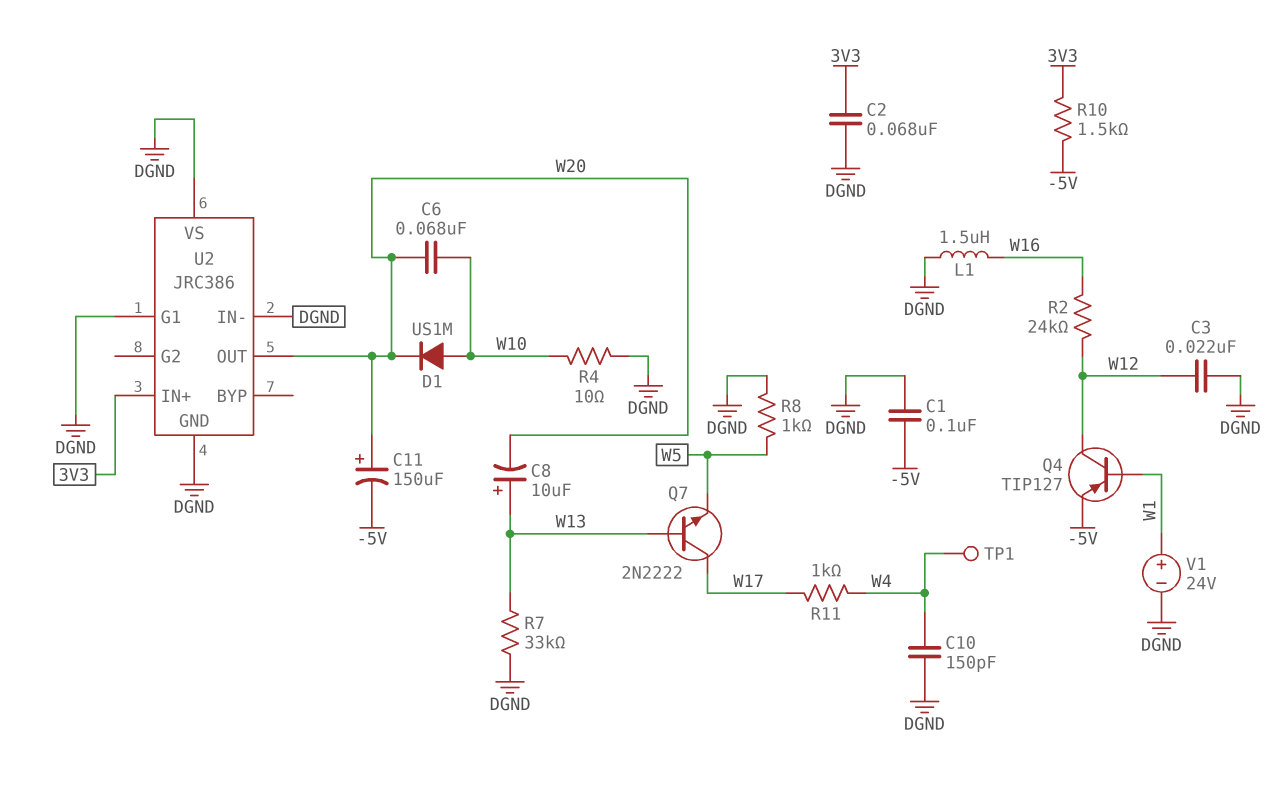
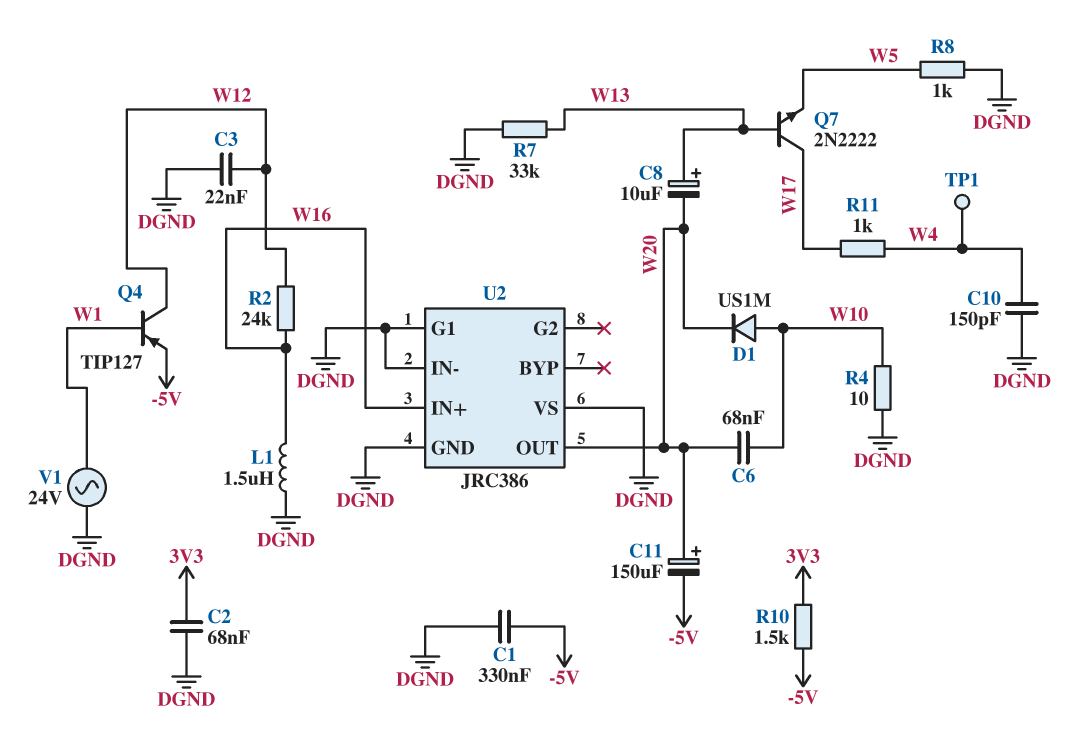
C1: 100nF (-5V, DGND) -> 330nF (-5V, DGND)
U2 pin IN+: 3V3 -> W16
V1: 24V (plus W1, minus DGND) -> AC 24V (DGND, W1)

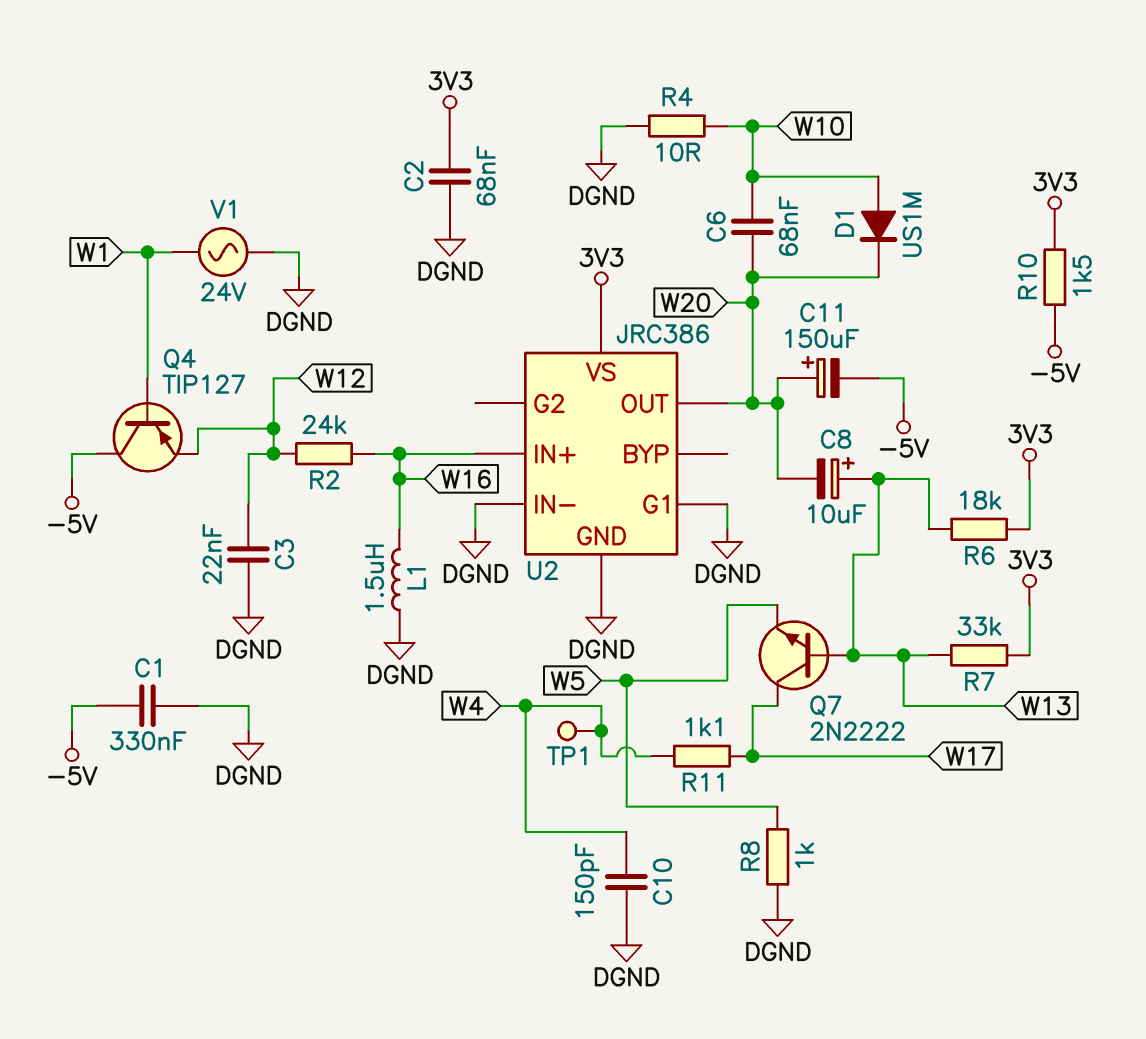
Q4: PNP TIP127 (B W1, C W12, E -5V) -> PNP TIP127 (B W1, C -5V, E W12)
R6: none -> 18k (3V3, W13)
R7: 33k (DGND, W13) -> 33k (3V3, W13)
R11: 1k (W4, W17) -> 1.1k (W4, W17)
U2 pin VS: DGND -> 3V3

